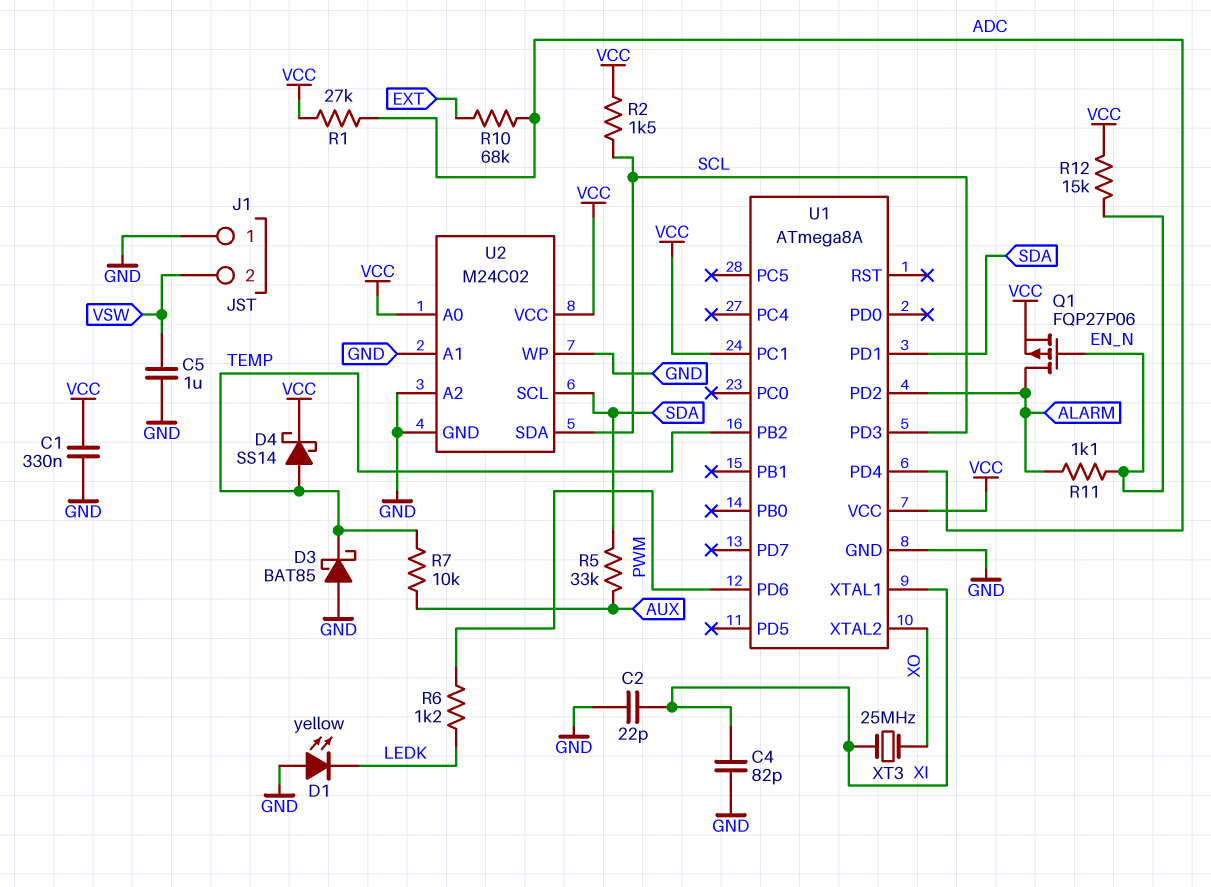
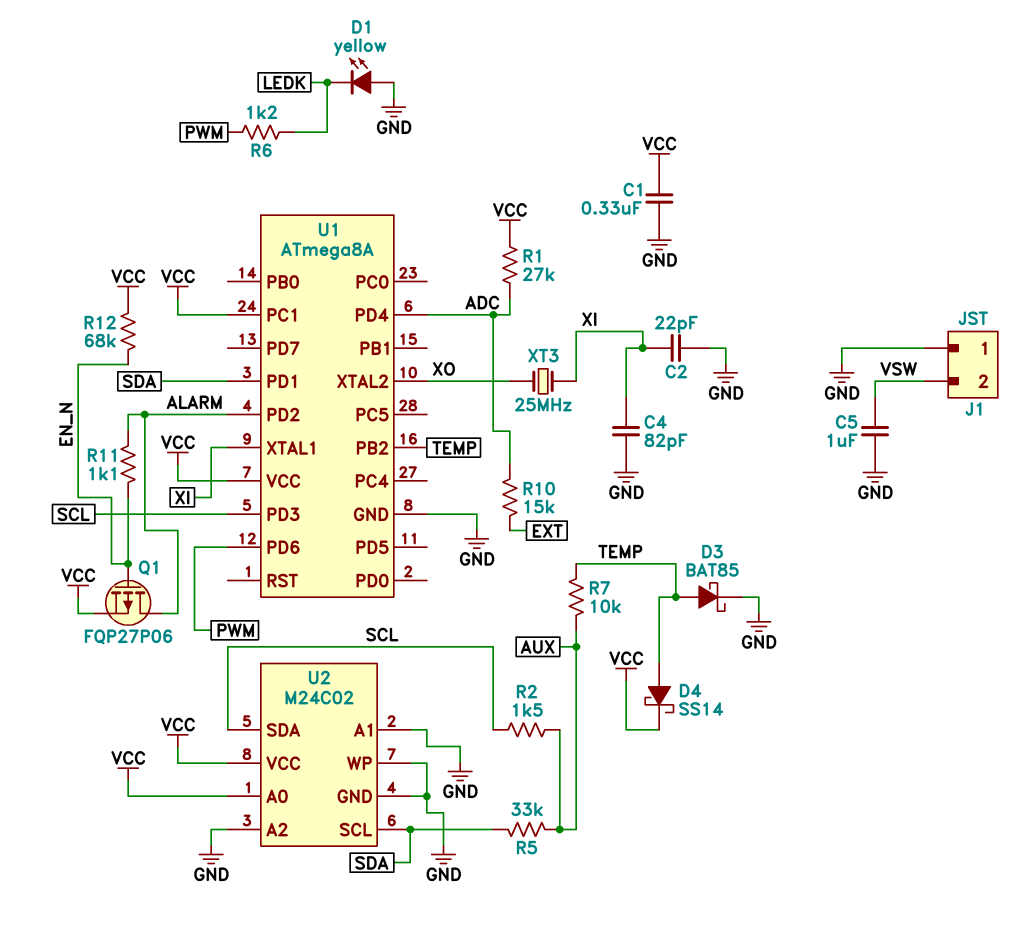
D3: schottky BAT85 (A GND, K TEMP) -> schottky BAT85 (A TEMP, K GND)
R2: 1.5k (SCL, VCC) -> 1.5k (AUX, SCL)
R10: 68k (ADC, EXT) -> 15k (ADC, EXT)
R12: 15k (EN_N, VCC) -> 68k (EN_N, VCC)

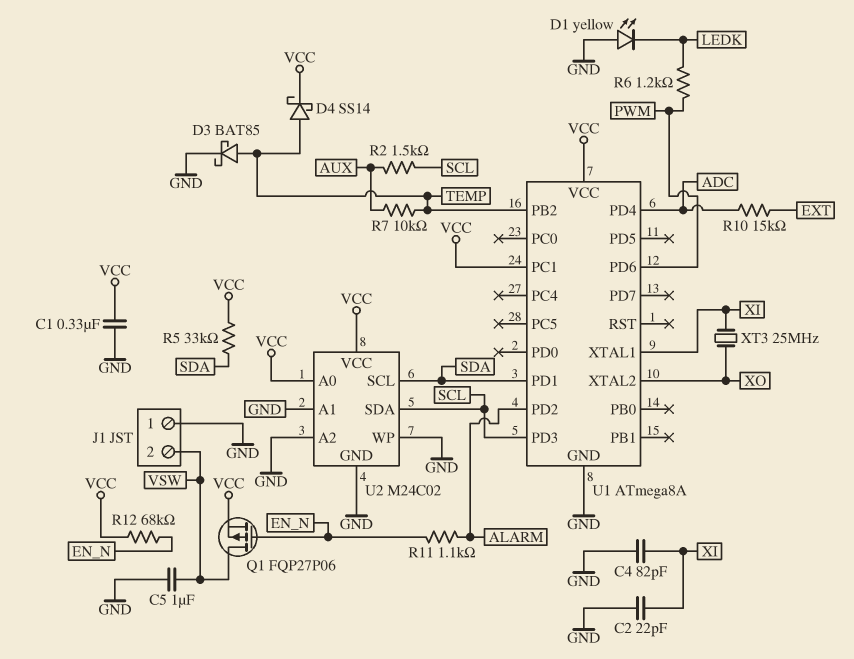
Q1: PMOS FQP27P06 (G EN_N, D ALARM, S VCC) -> PMOS FQP27P06 (G EN_N, D VSW, S VCC)
R1: 27k (ADC, VCC) -> none
R5: 33k (AUX, SDA) -> 33k (SDA, VCC)

